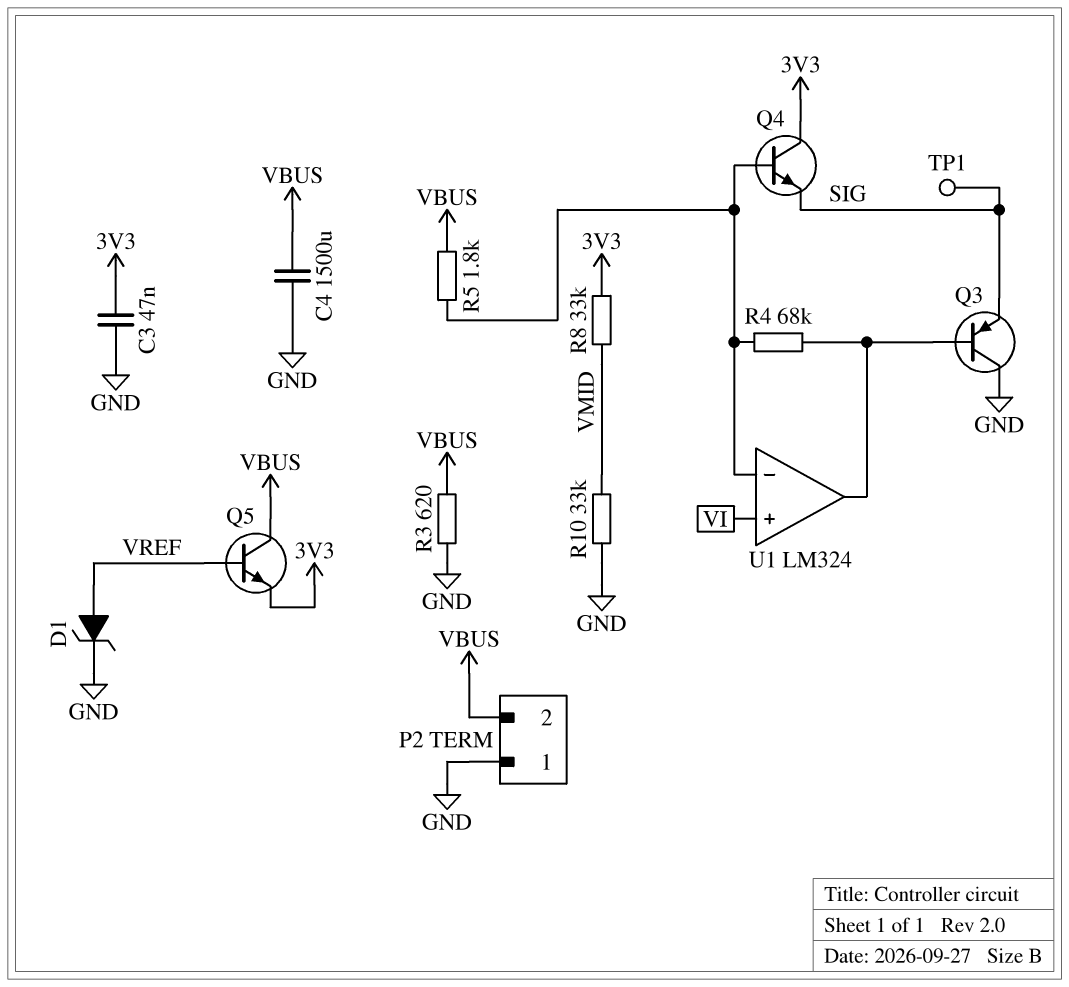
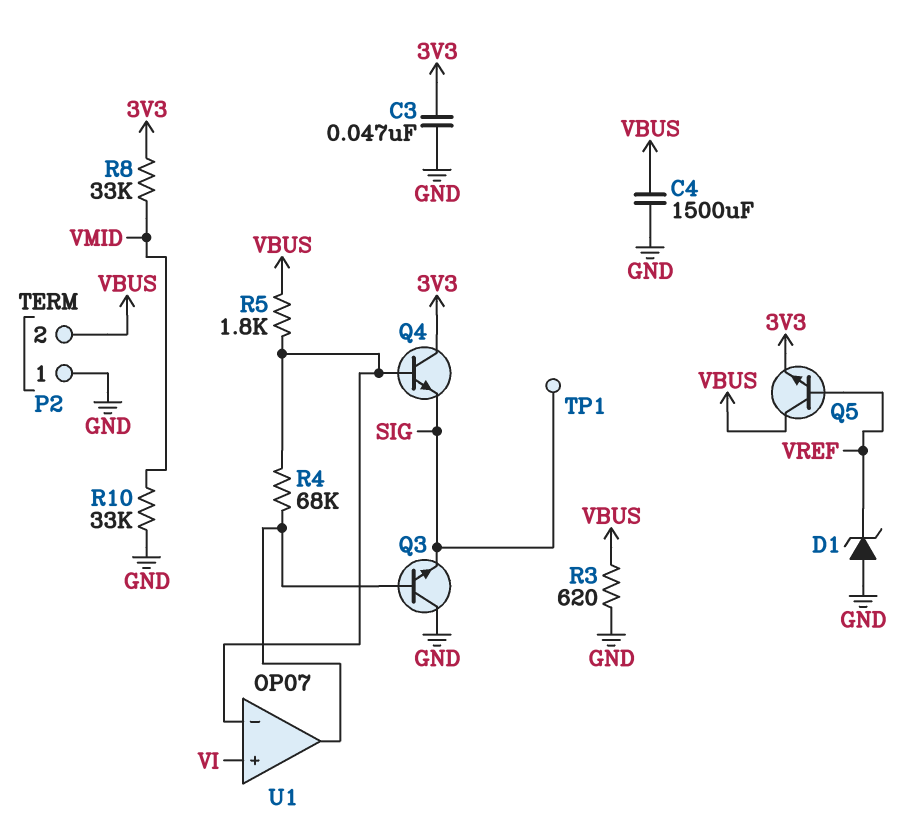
D1: zener (A VREF, K GND) -> zener (A GND, K VREF)
Q3: PNP (B U1/out, C GND, E SIG) -> NPN (B U1/out, C GND, E SIG)
U1: LM324 -> OP07

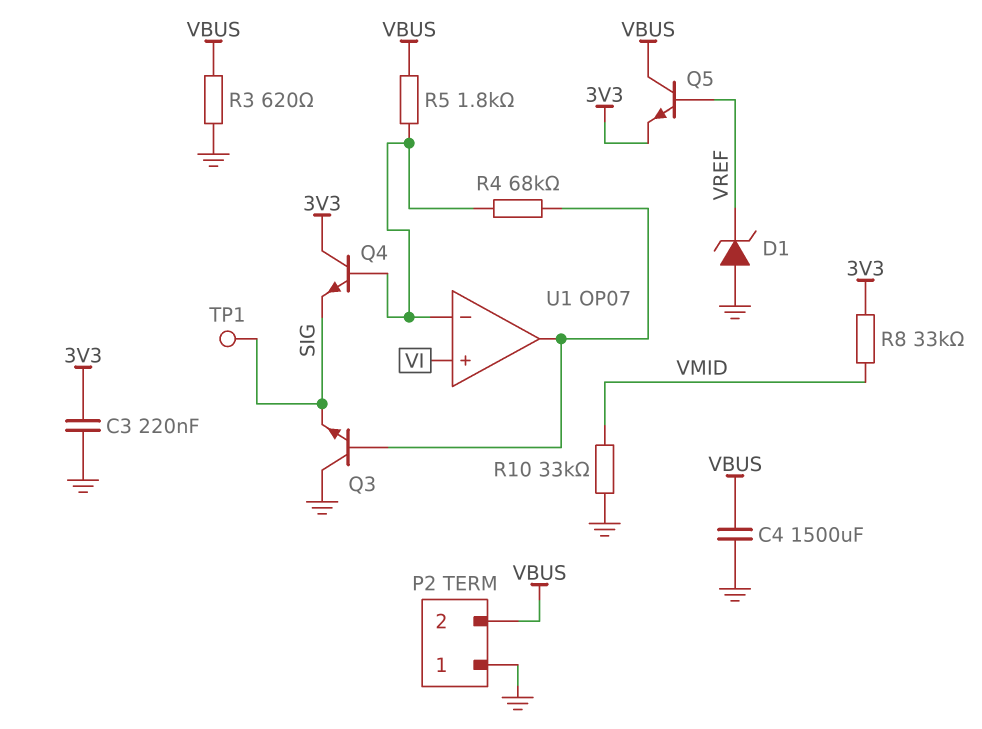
C3: 47nF (3V3, GND) -> 220nF (3V3, GND)

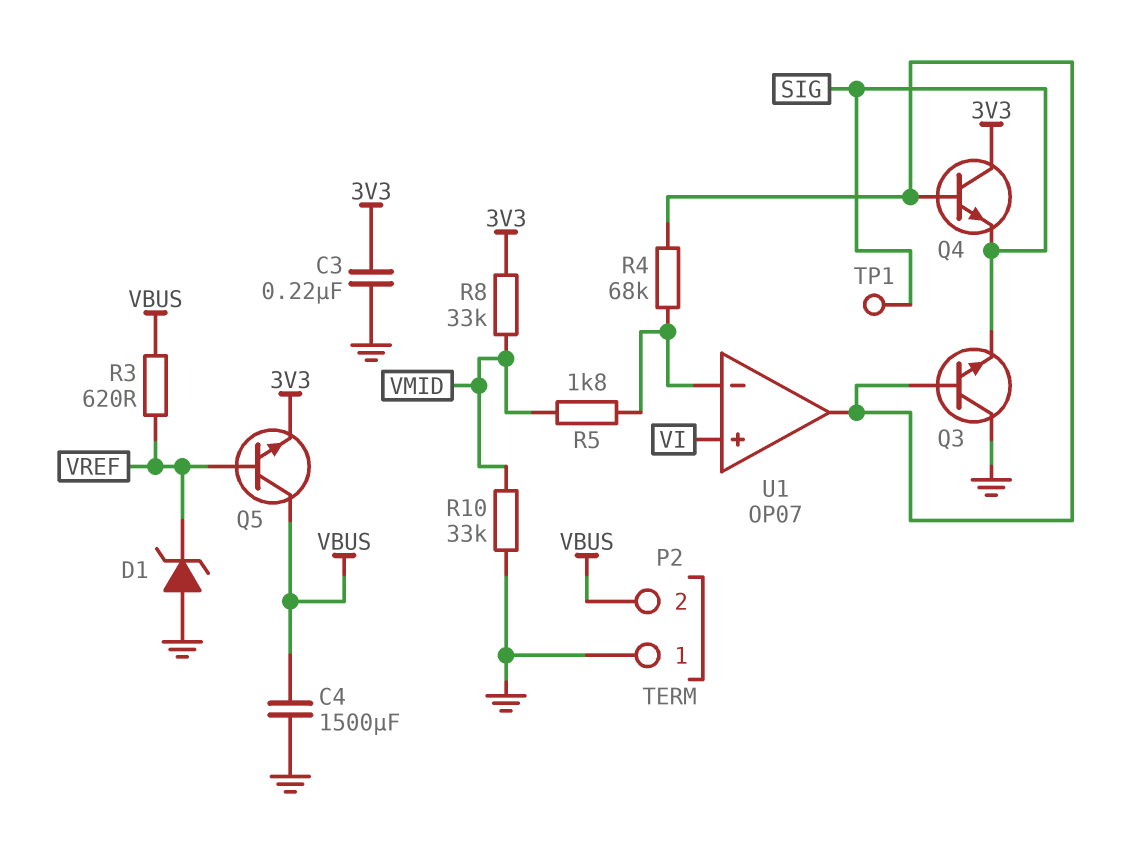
Q4: NPN (B U1/in-, C 3V3, E SIG) -> NPN (B U1/out, C 3V3, E SIG)
R3: 620 (GND, VBUS) -> 620 (VBUS, VREF)
R5: 1.8k (U1/in-, VBUS) -> 1.8k (U1/in-, VMID)

